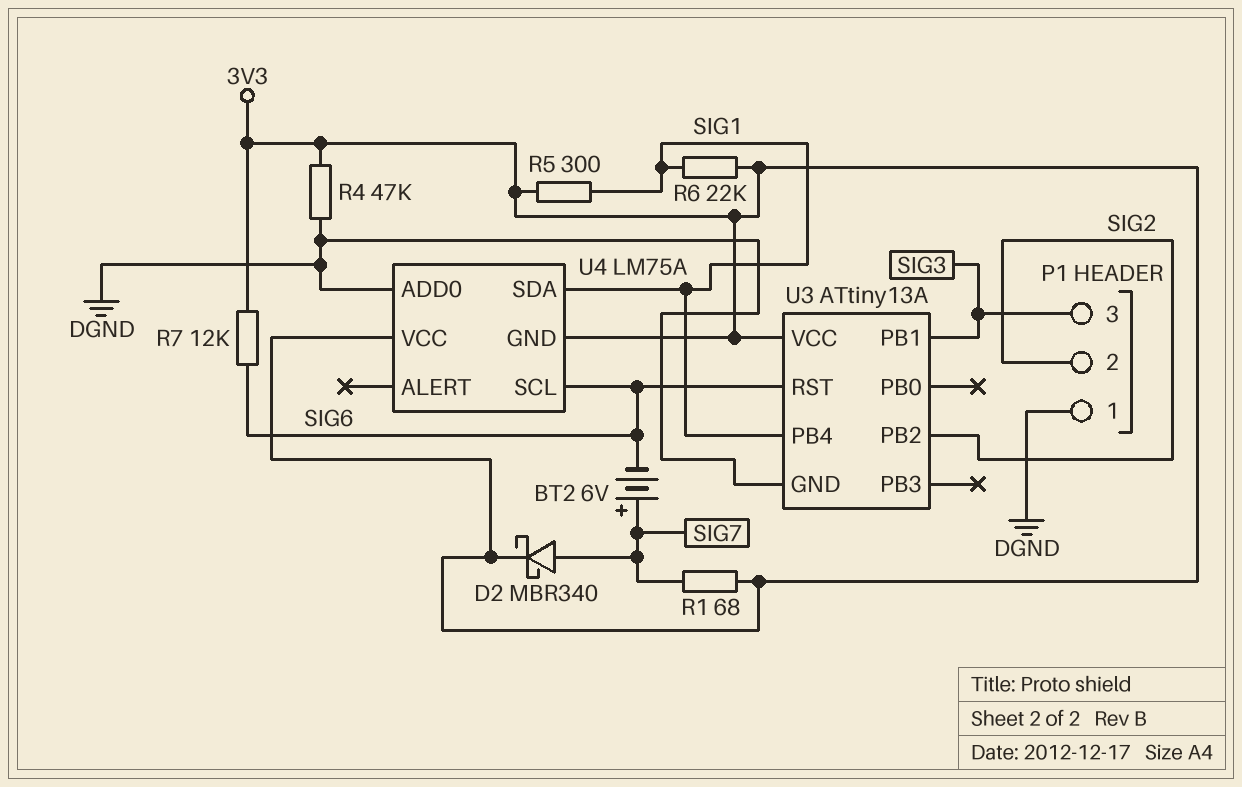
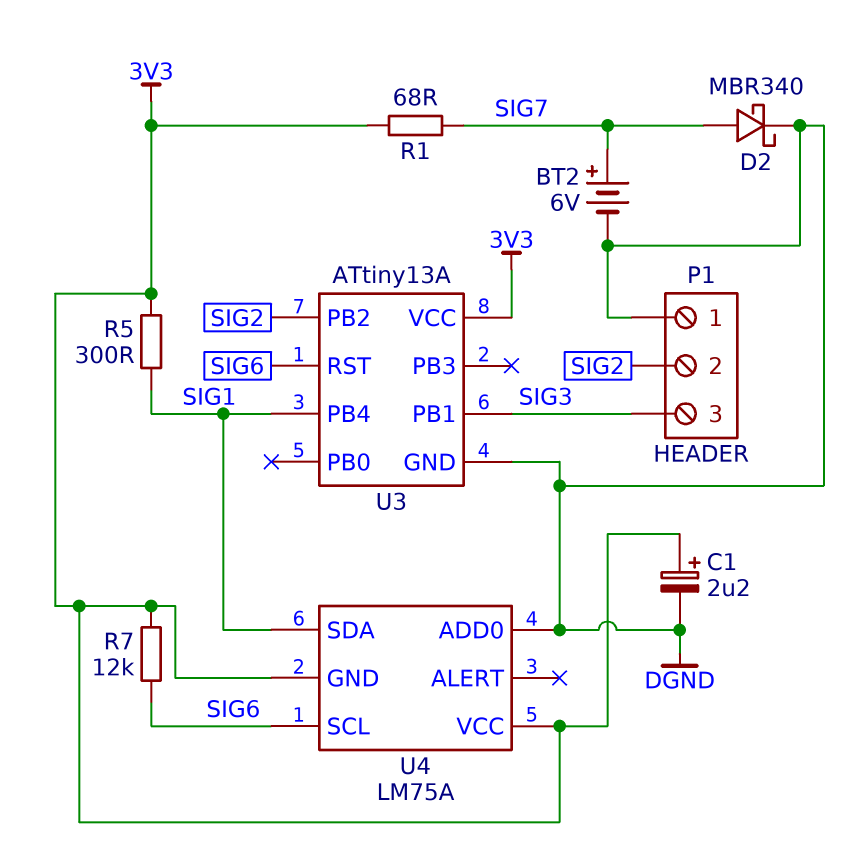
BT2: 6V (plus SIG7, minus SIG6) -> 6V (plus SIG7, minus DGND)
C1: none -> 2.2uF (plus 3V3, minus DGND)
D2: schottky MBR340 (A SIG7, K 3V3) -> schottky MBR340 (A SIG7, K DGND)
R4: 47k (3V3, DGND) -> none
R6: 22k (3V3, SIG1) -> none

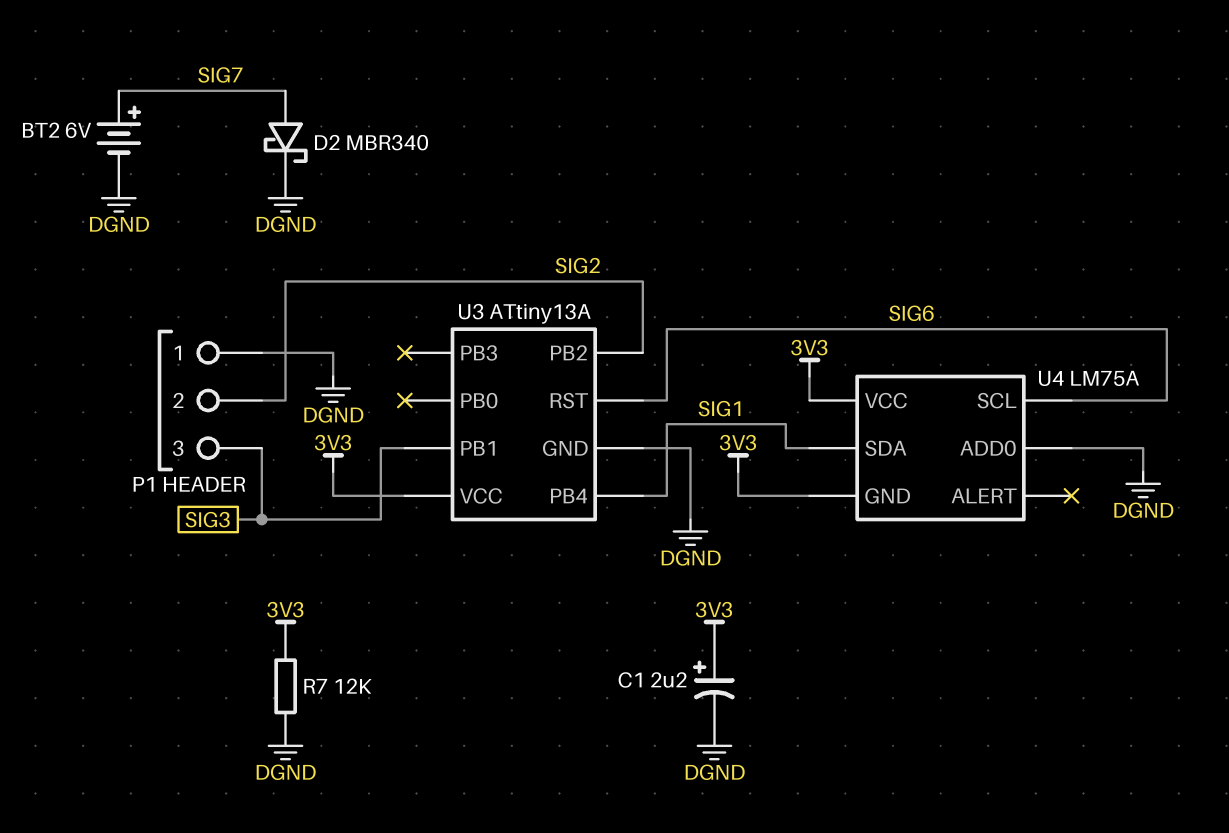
R1: 68 (3V3, SIG7) -> none
R5: 300 (3V3, SIG1) -> none
R7: 12k (3V3, SIG6) -> 12k (3V3, DGND)

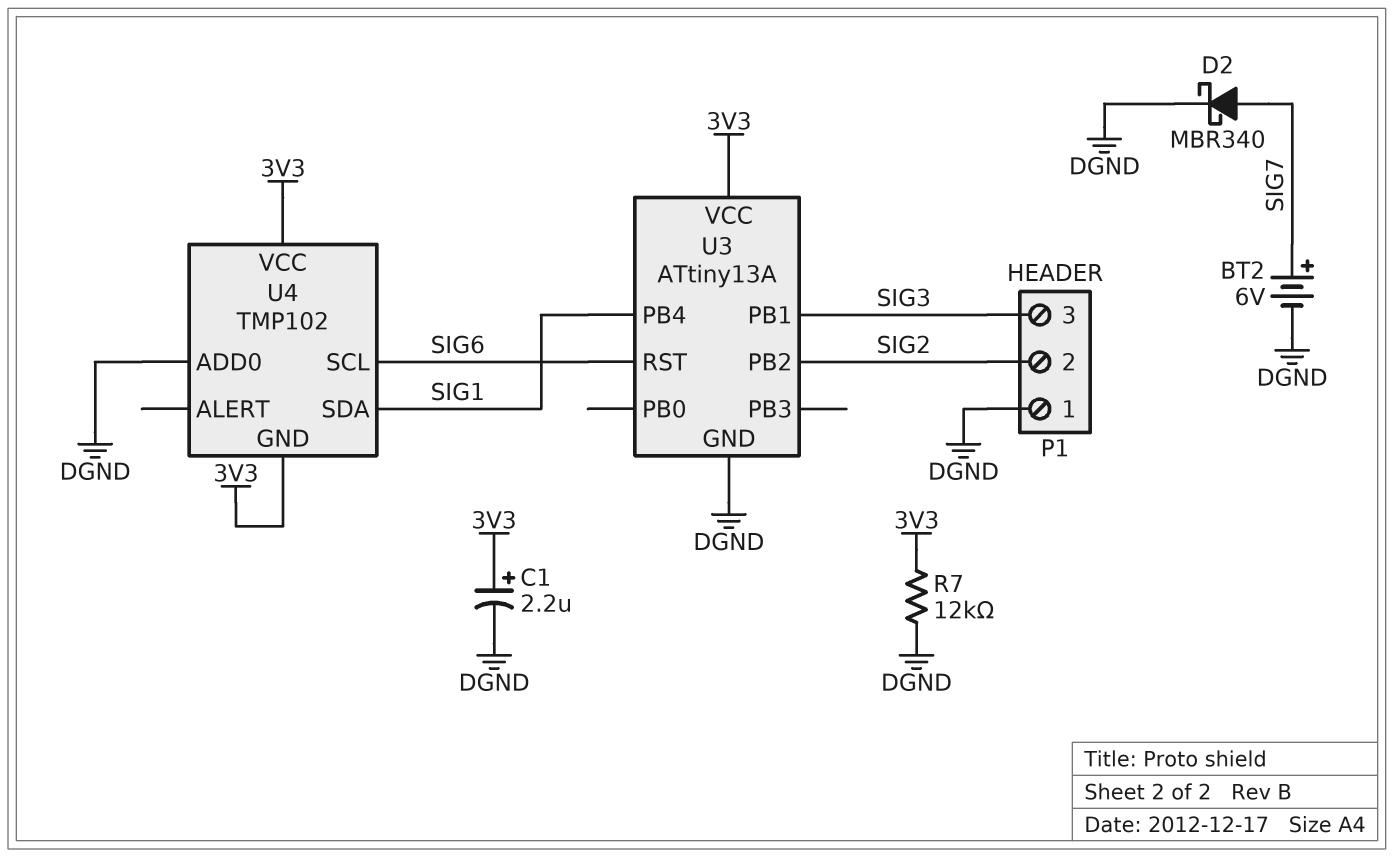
U4: LM75A -> TMP102

